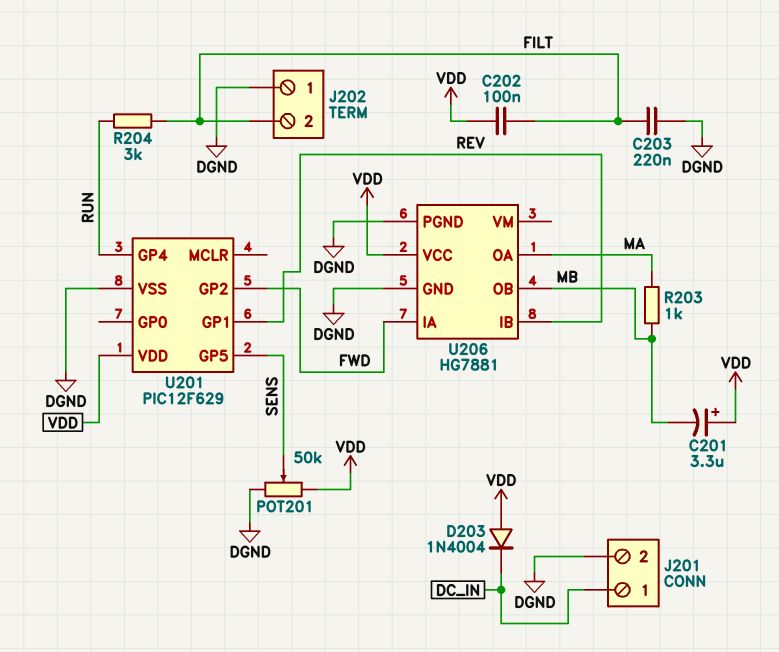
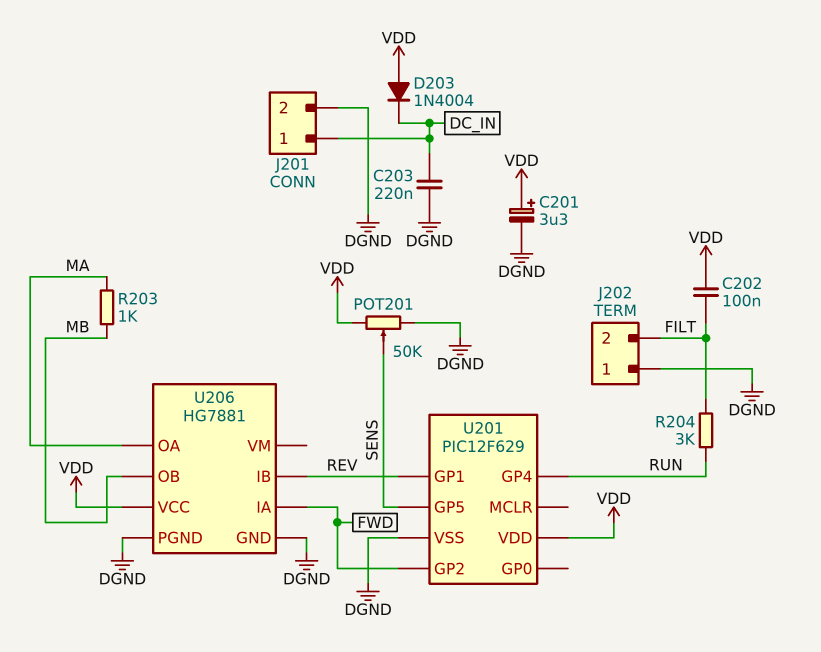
C201: 3.3uF (plus VDD, minus MB) -> 3.3uF (plus VDD, minus DGND)
C203: 220nF (DGND, FILT) -> 220nF (DC_IN, DGND)

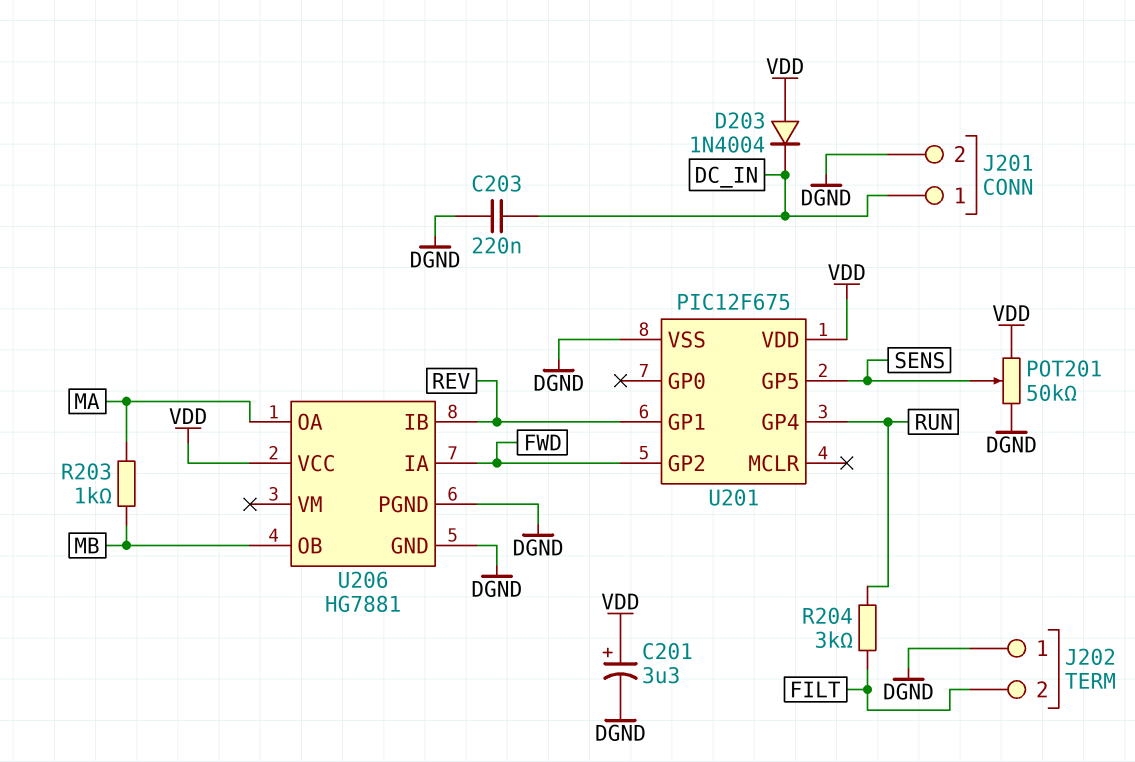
C202: 100nF (FILT, VDD) -> none
U201: PIC12F629 -> PIC12F675

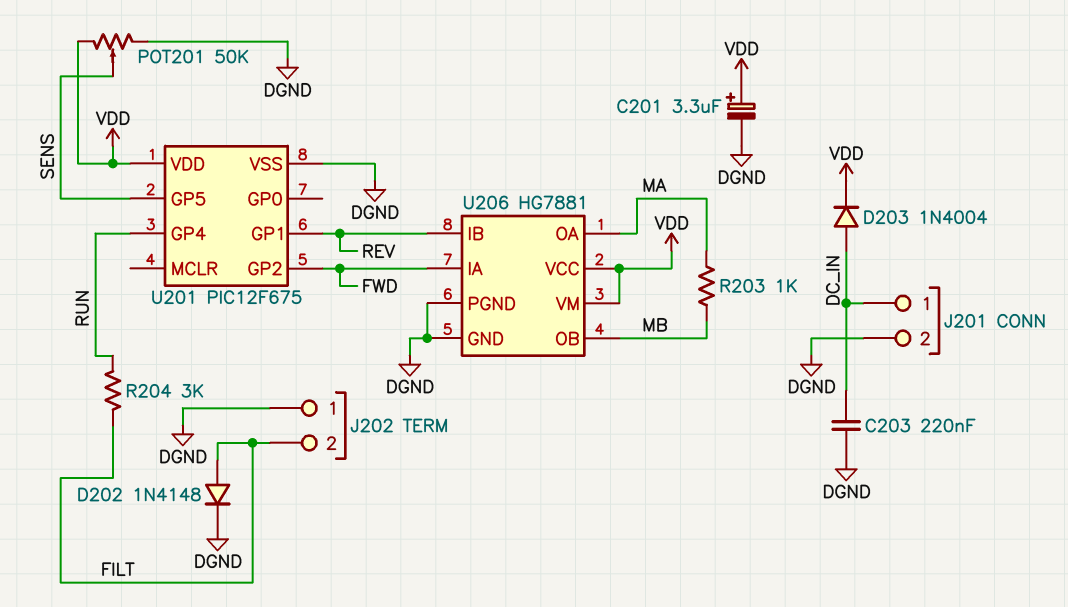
D202: none -> diode 1N4148 (A FILT, K DGND)
D203: diode 1N4004 (A VDD, K DC_IN) -> diode 1N4004 (A DC_IN, K VDD)
U206 pin VM: none -> VDD

